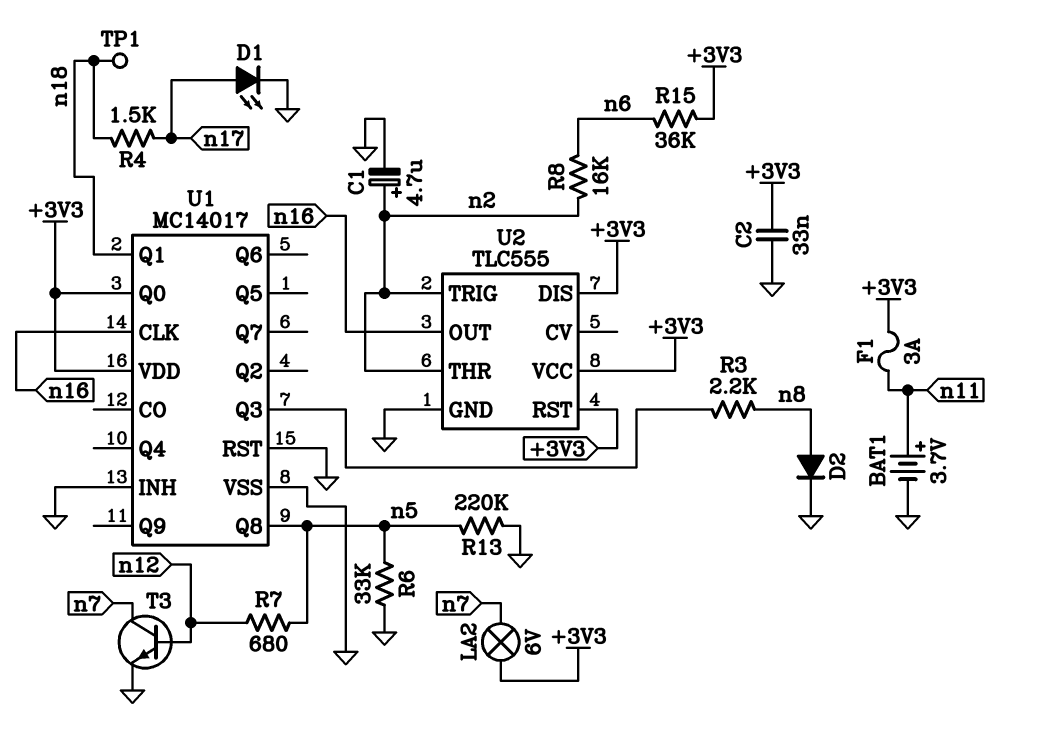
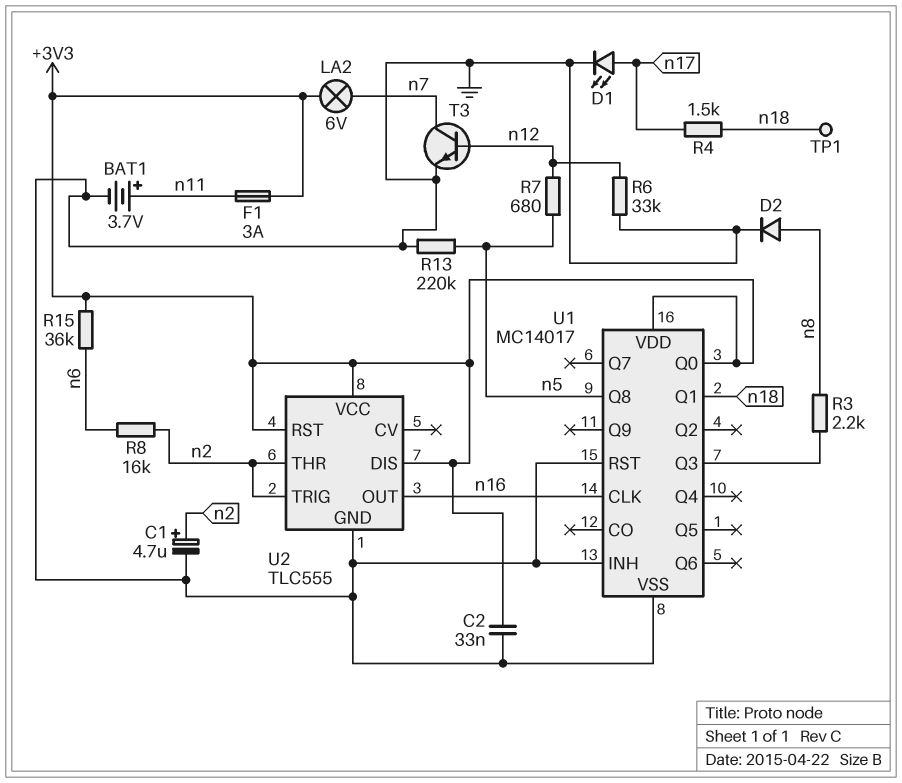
R6: 33k (GND, n5) -> 33k (GND, n12)

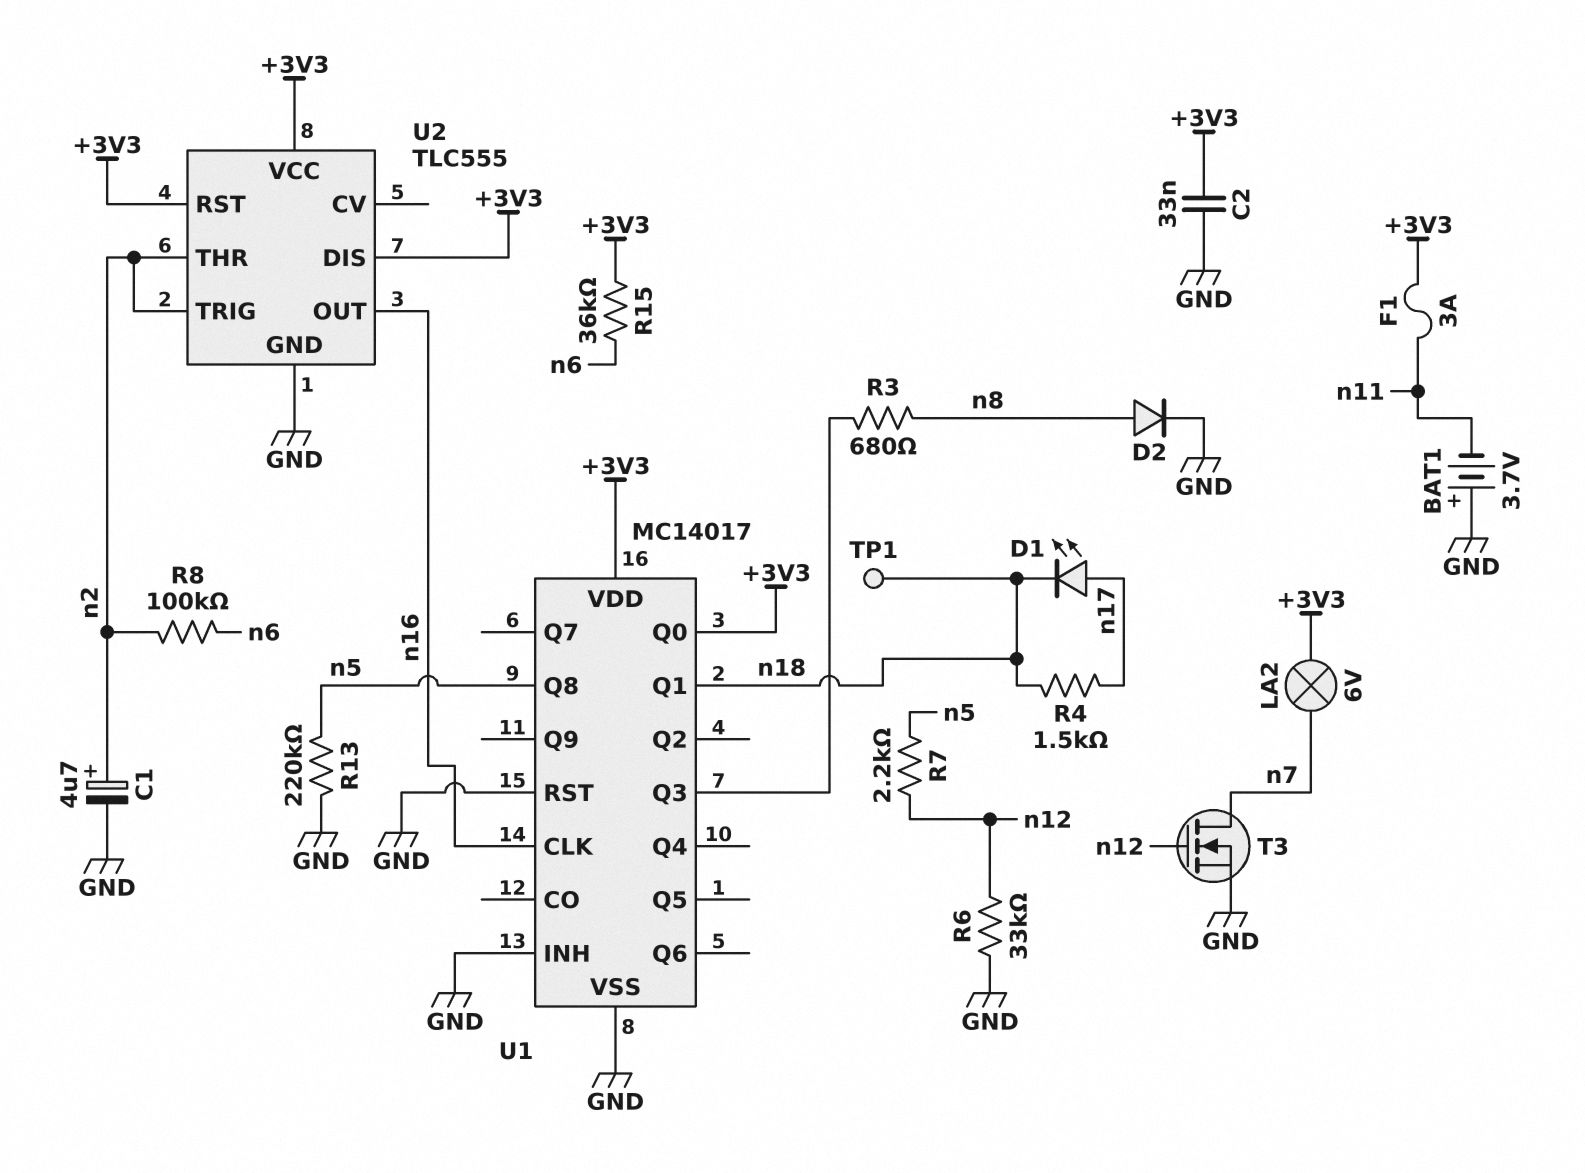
BAT1: 3.7V (plus n11, minus GND) -> 3.7V (plus GND, minus n11)
D1: LED (A n17, K GND) -> LED (A n17, K n18)
R3: 2.2k (U1/Q3, n8) -> 680 (U1/Q3, n8)
R7: 680 (n5, n12) -> 2.2k (n5, n12)
R8: 16k (n2, n6) -> 100k (n2, n6)
T3: NPN (B n12, C n7, E GND) -> NMOS (G n12, D n7, S GND)

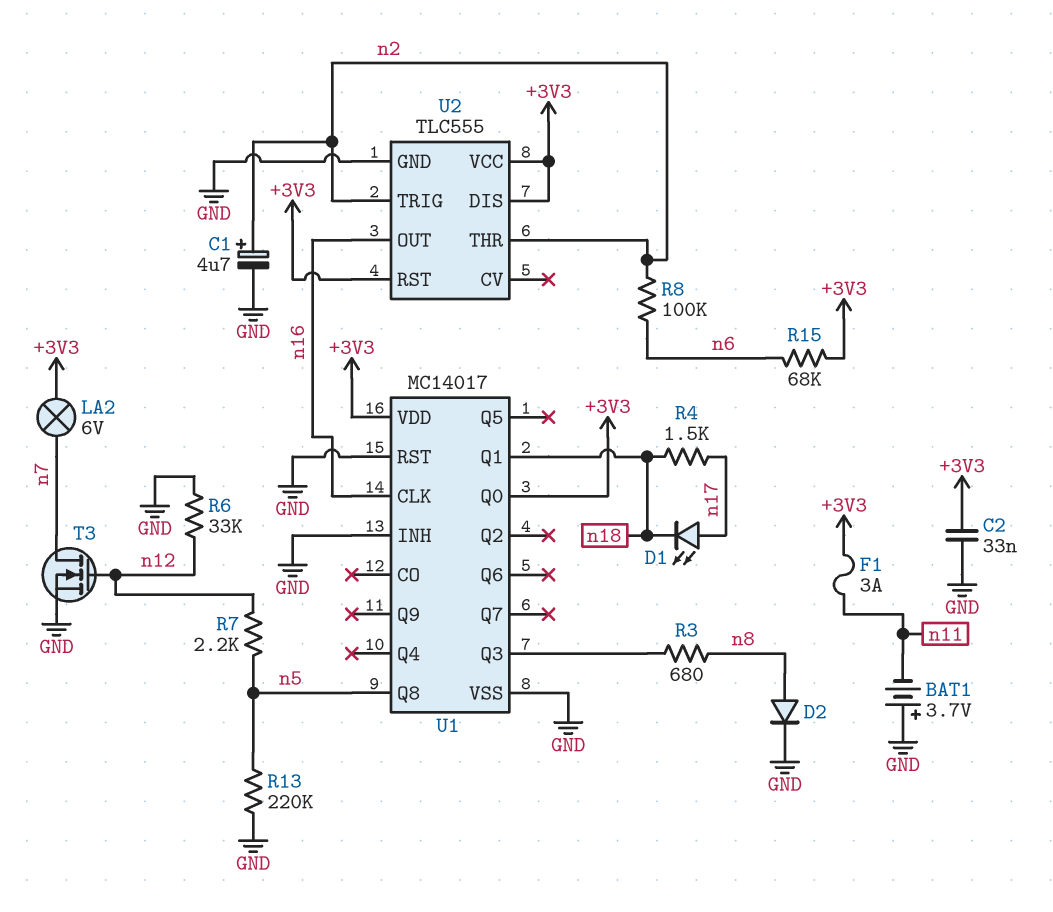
R15: 36k (+3V3, n6) -> 68k (+3V3, n6)
TP1: test point (n18) -> none

